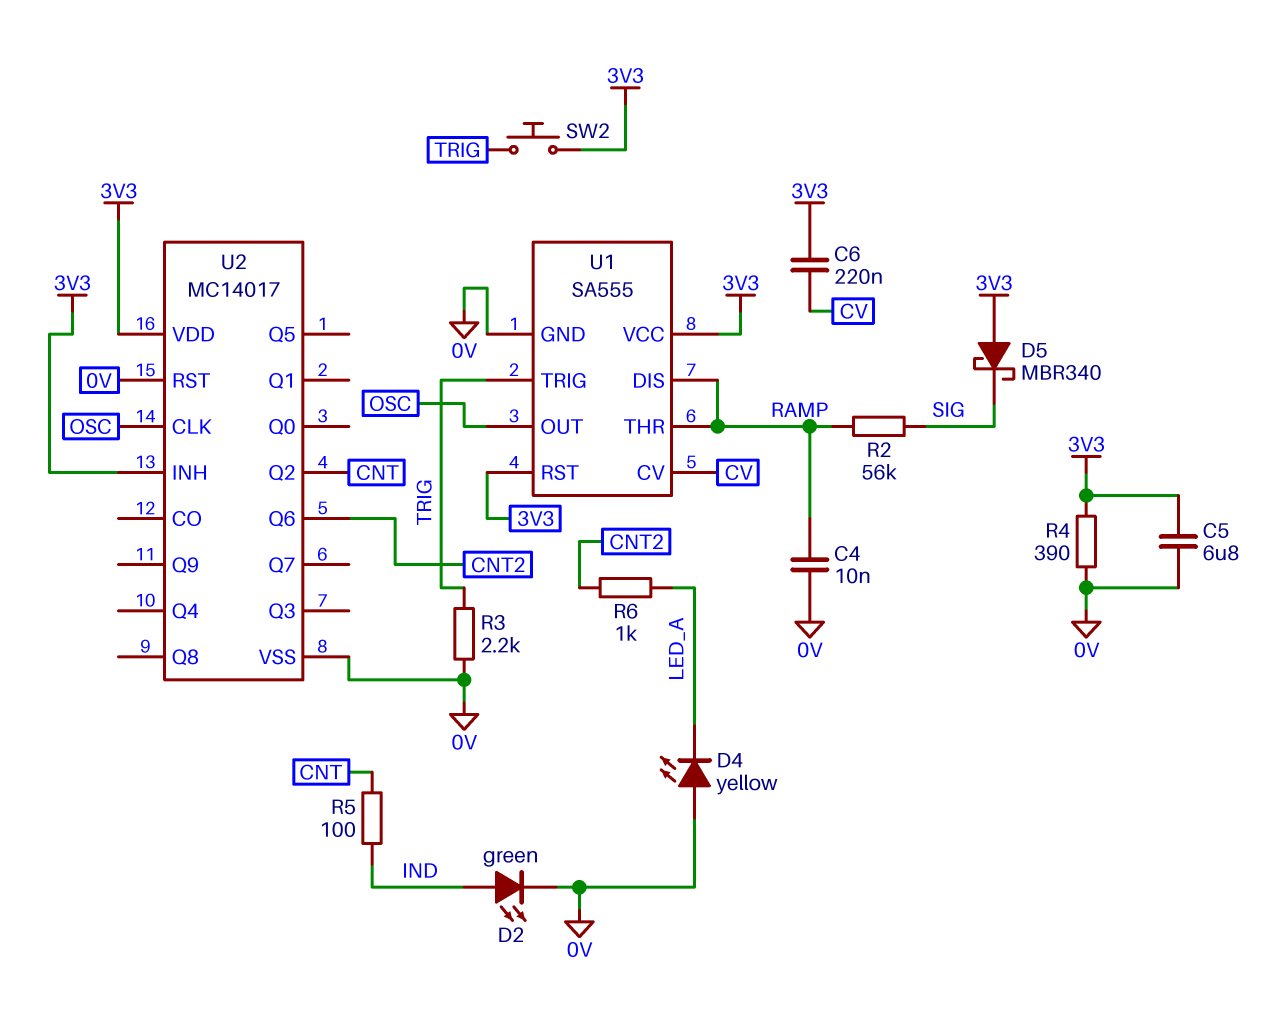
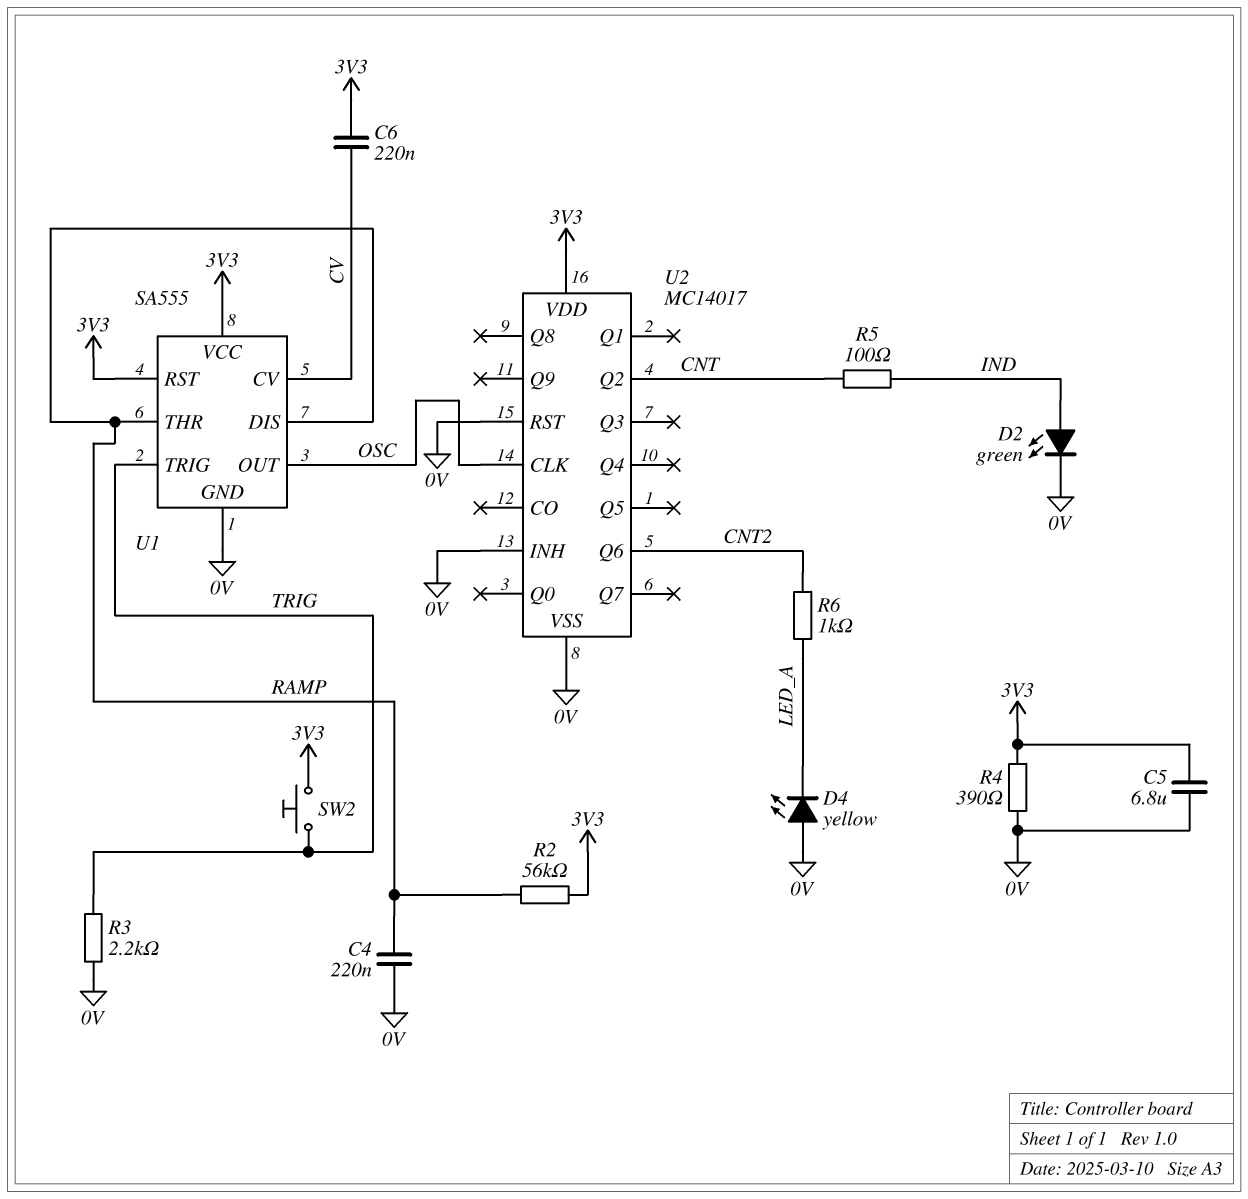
C4: 10nF (0V, RAMP) -> 220nF (0V, RAMP)
D5: schottky MBR340 (A 3V3, K SIG) -> none
R2: 56k (RAMP, SIG) -> 56k (3V3, RAMP)
U2 pin INH: 3V3 -> 0V

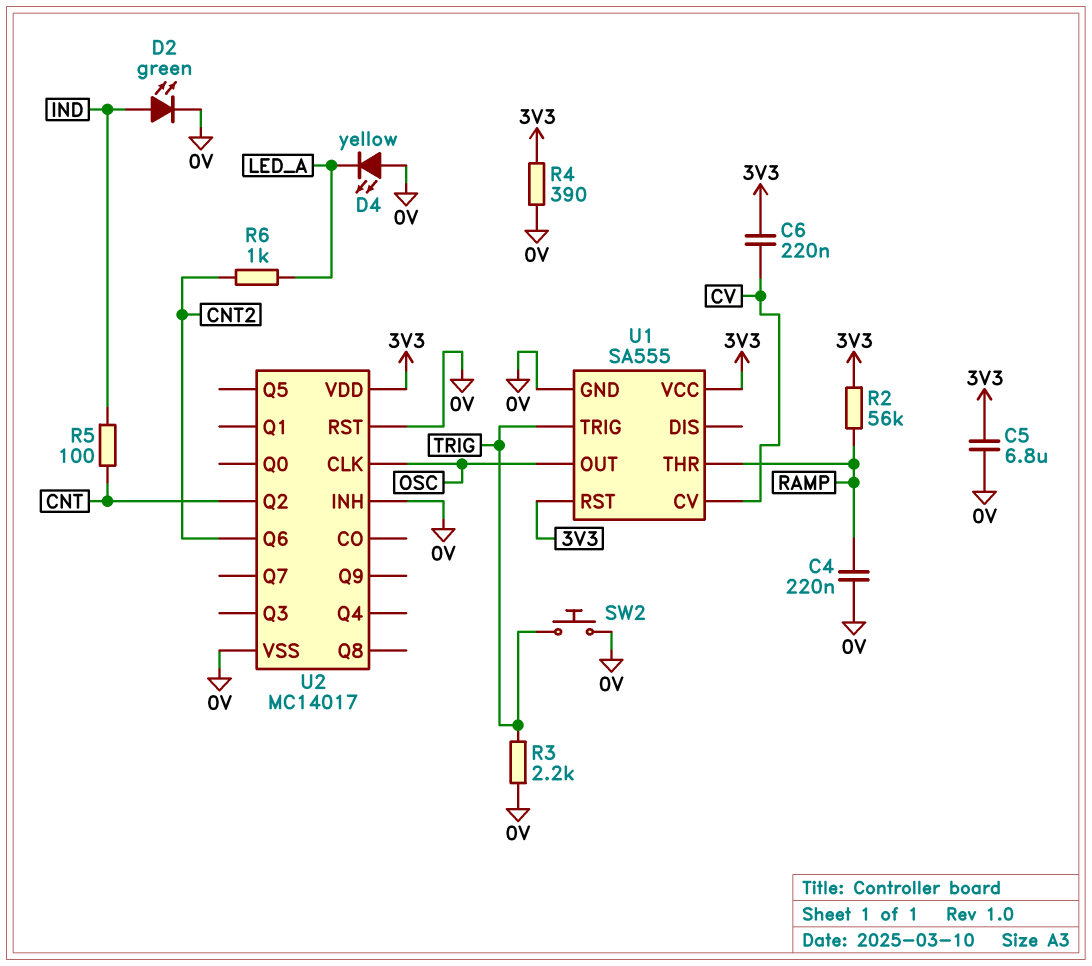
SW2: button (3V3, TRIG) -> button (0V, TRIG)
U1 pin DIS: RAMP -> none

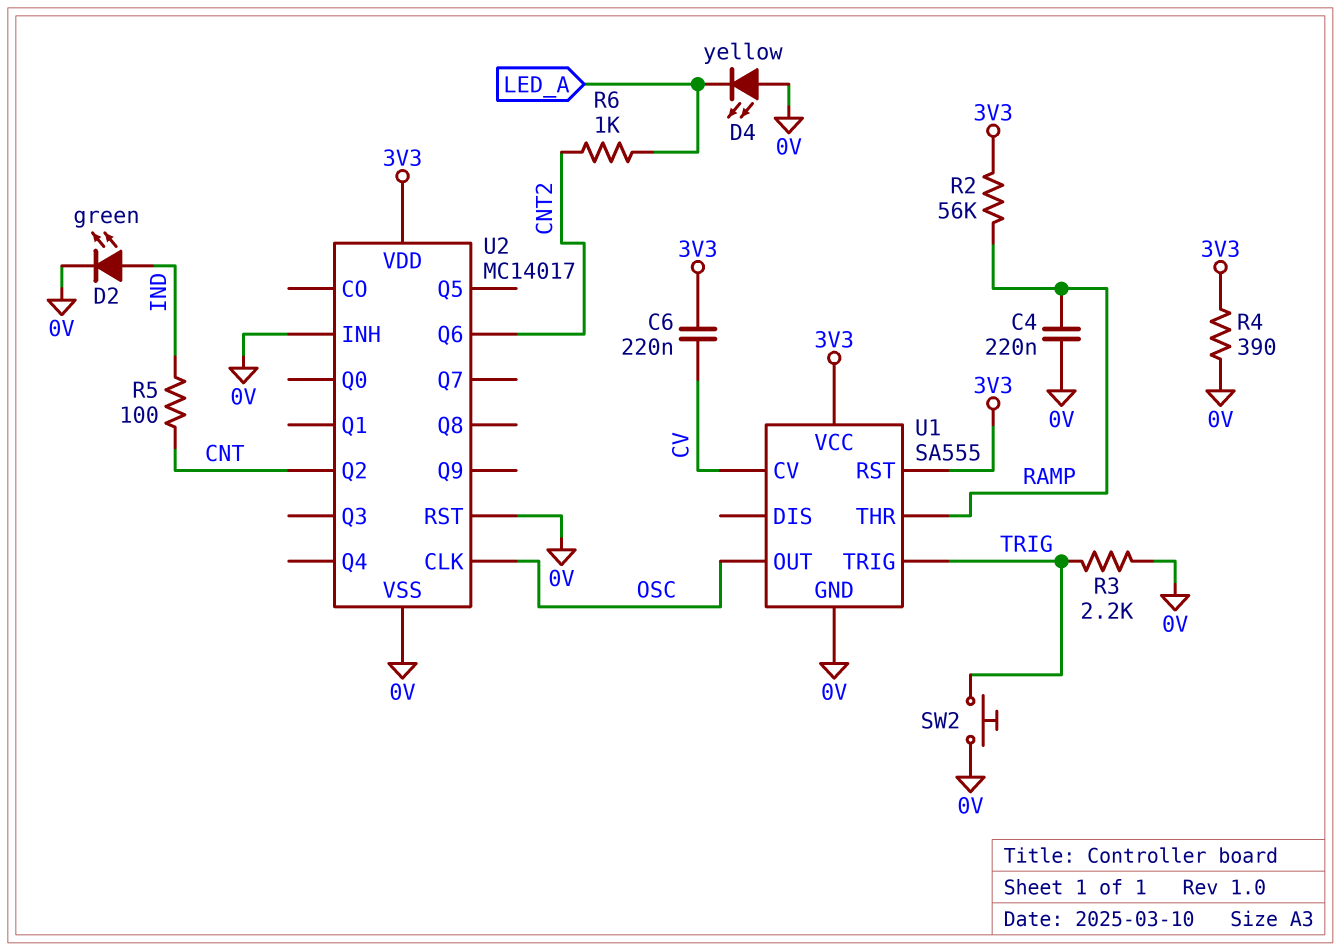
C5: 6.8uF (0V, 3V3) -> none

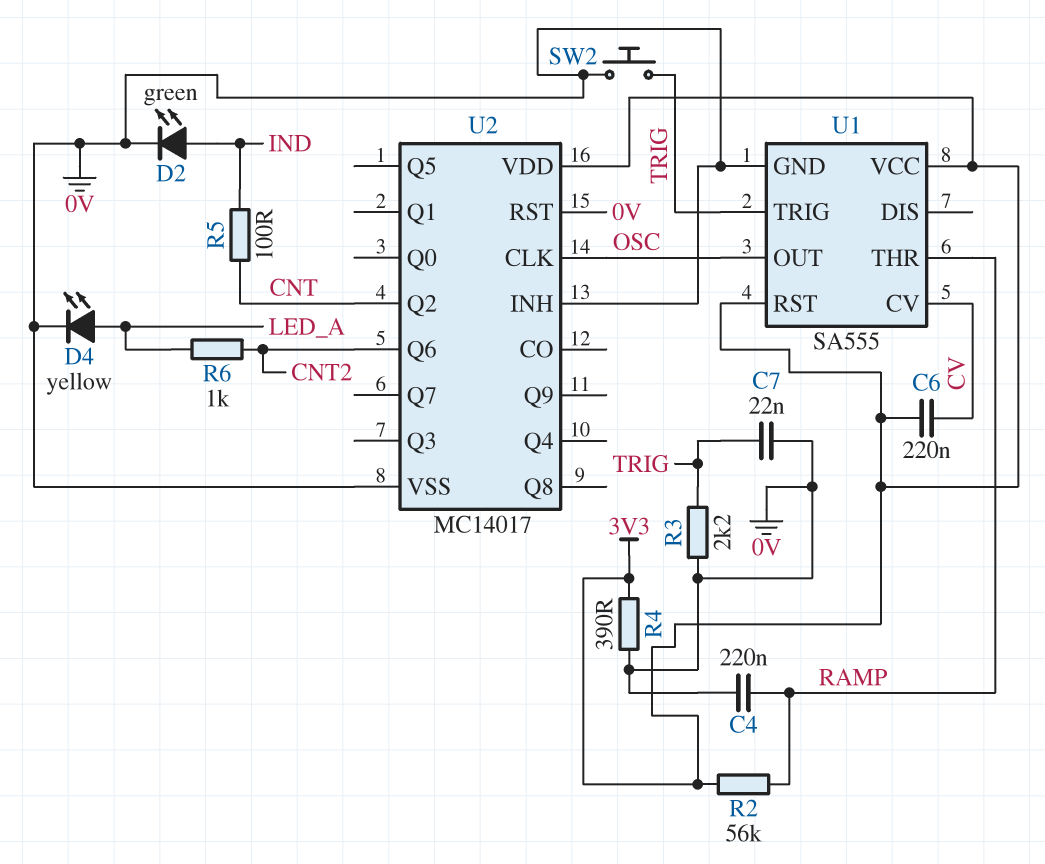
C7: none -> 22nF (0V, TRIG)
D4: LED yellow (A 0V, K LED_A) -> LED yellow (A LED_A, K 0V)

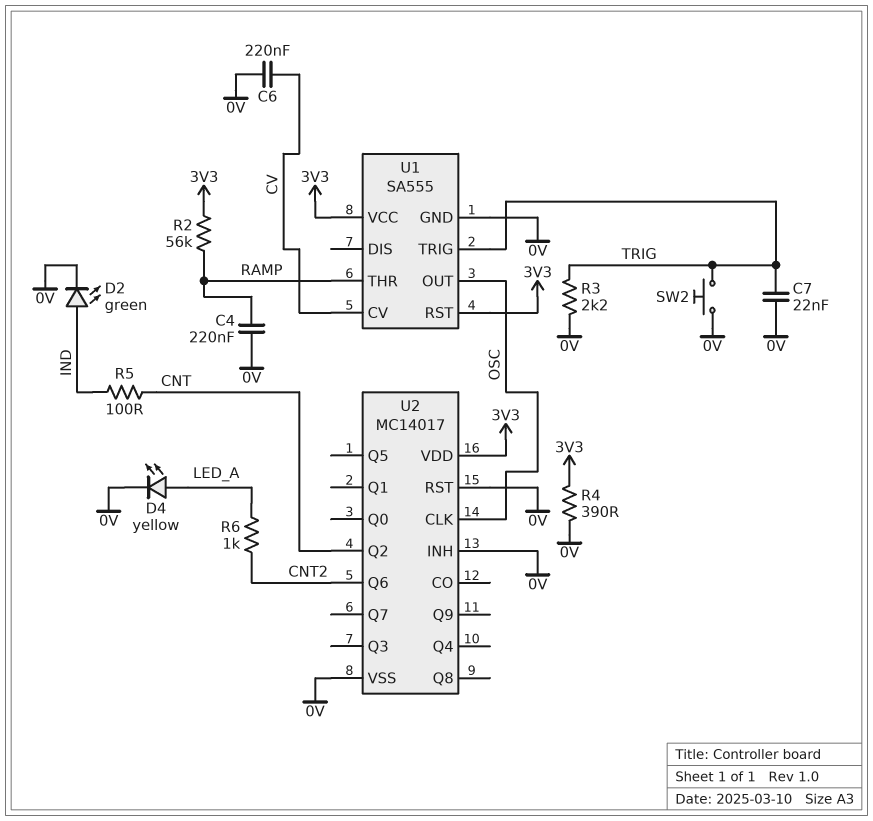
C6: 220nF (3V3, CV) -> 220nF (0V, CV)

